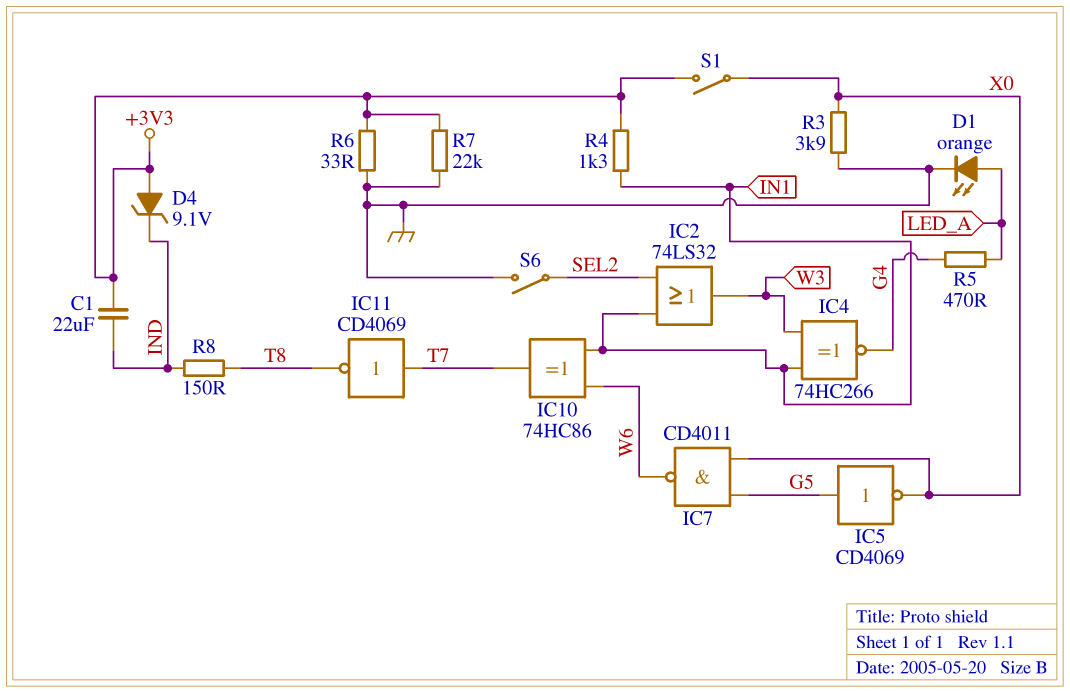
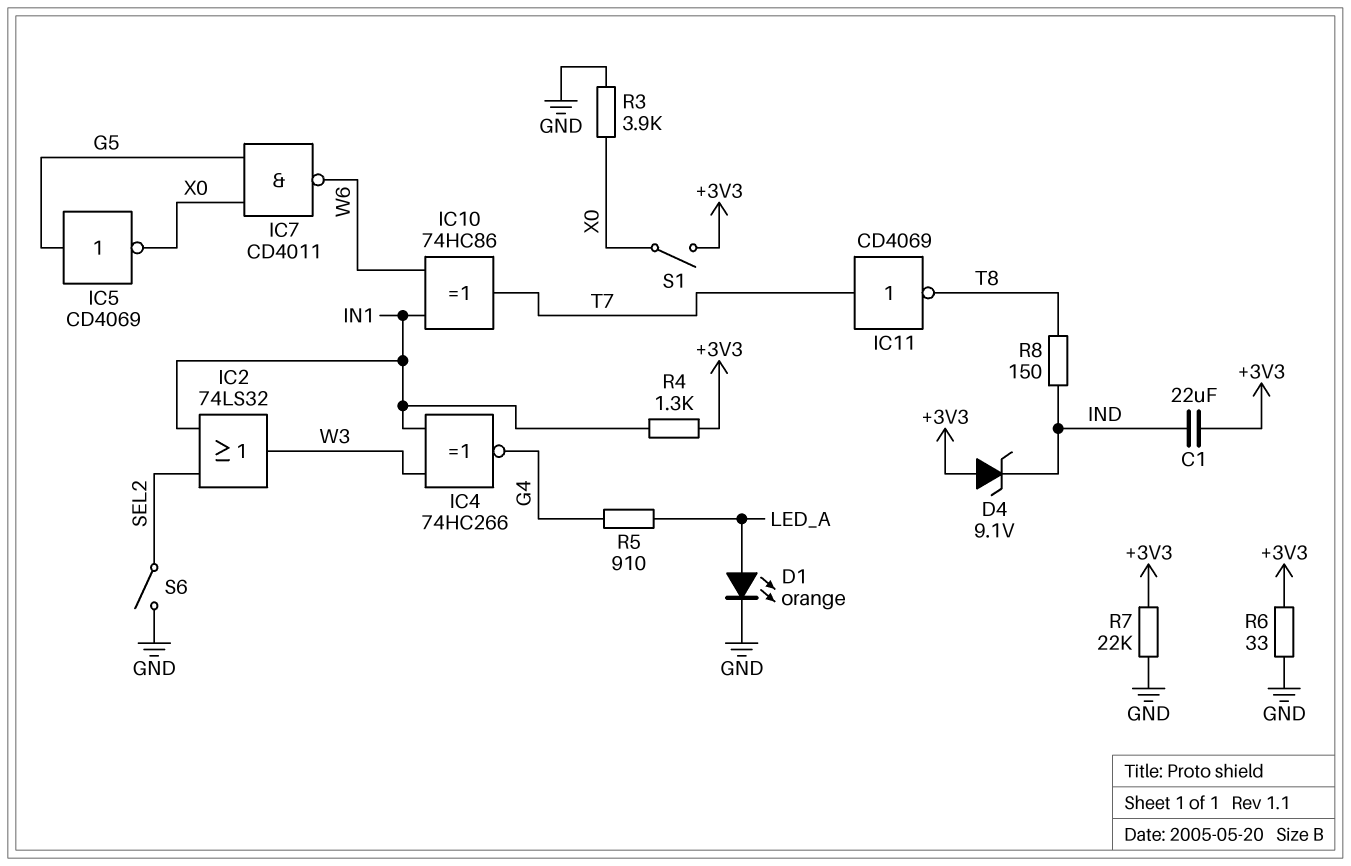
R5: 470 (G4, LED_A) -> 910 (G4, LED_A)

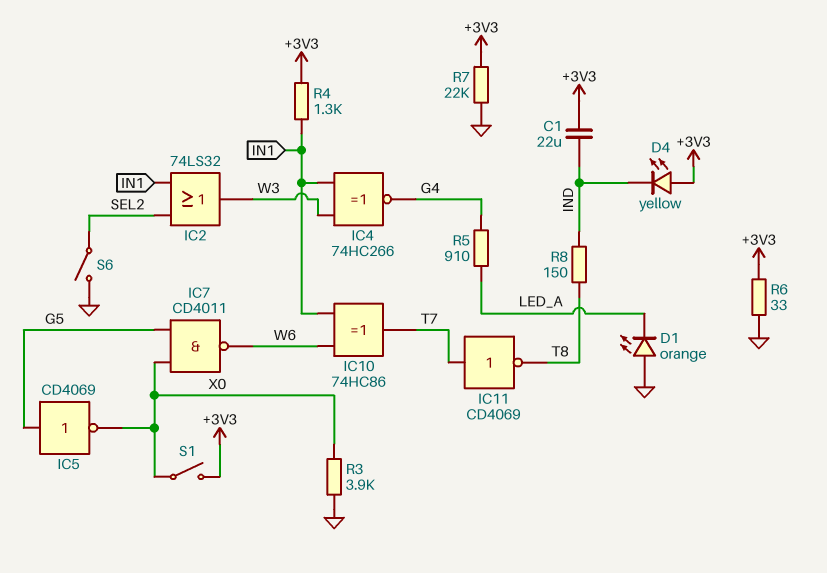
D1: LED orange (A LED_A, K GND) -> LED orange (A GND, K LED_A)
D4: zener 9.1V (A +3V3, K IND) -> LED yellow (A +3V3, K IND)

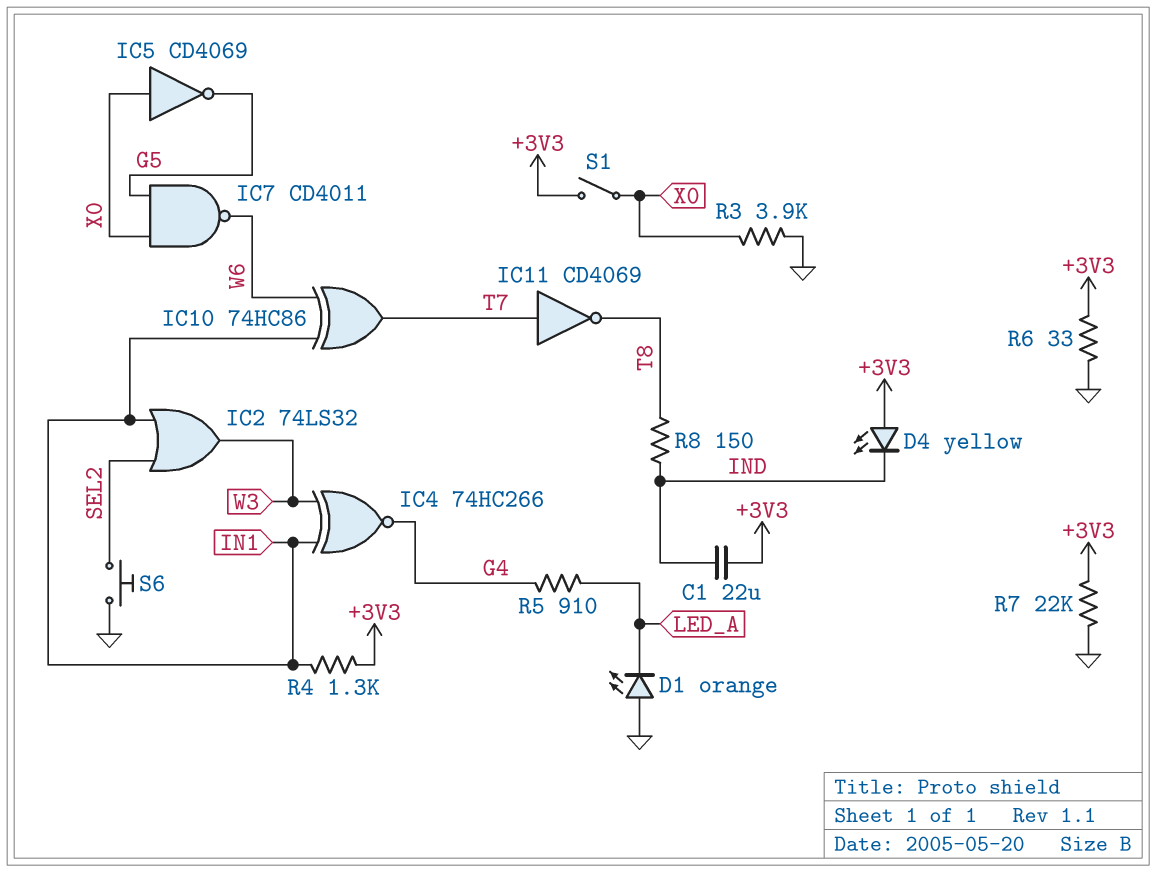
IC5: NOT CD4069 (in G5, out X0) -> NOT CD4069 (in X0, out G5)
S6: switch (GND, SEL2) -> button (GND, SEL2)

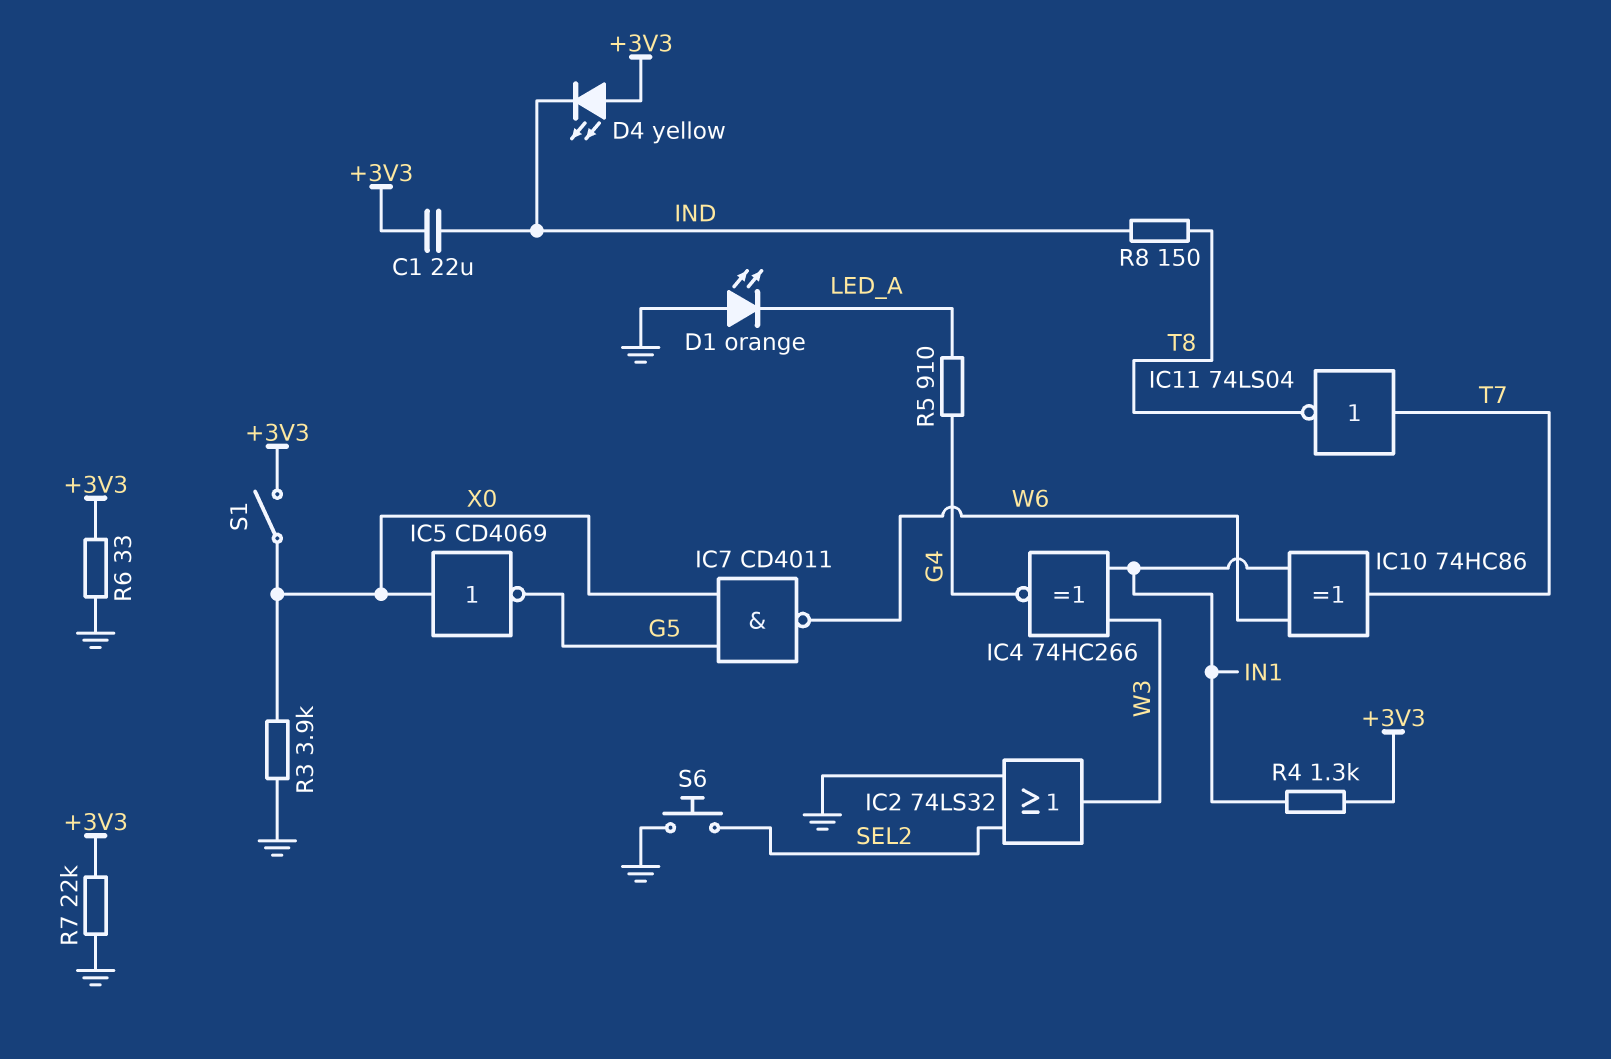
IC2: OR 74LS32 (in IN1, in SEL2, out W3) -> OR 74LS32 (in GND, in SEL2, out W3)
IC11: NOT CD4069 (in T7, out T8) -> NOT 74LS04 (in T7, out T8)

